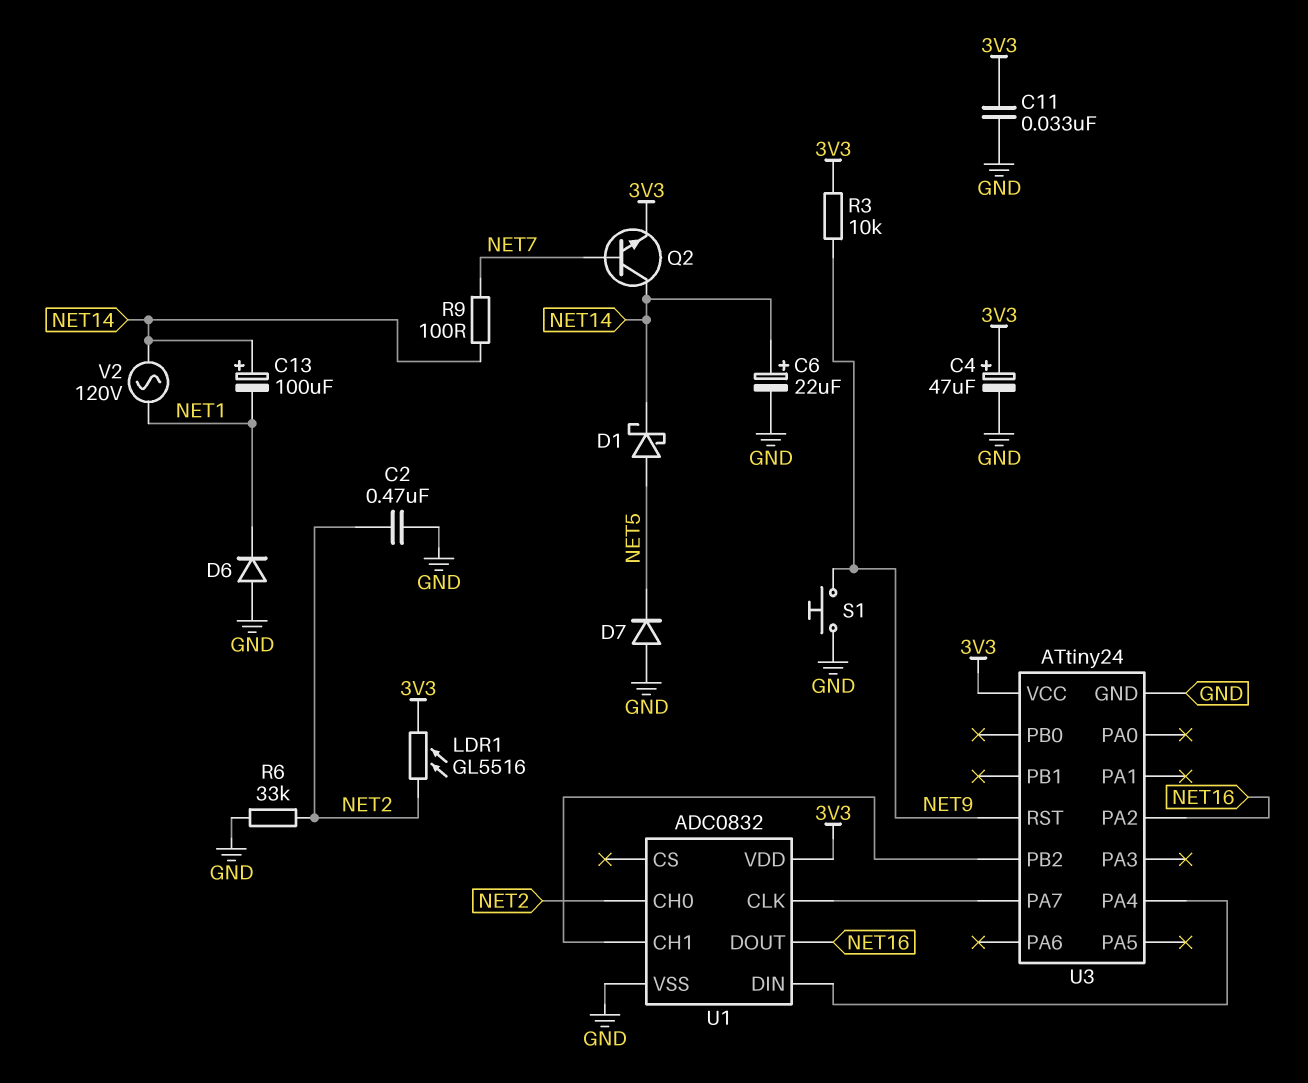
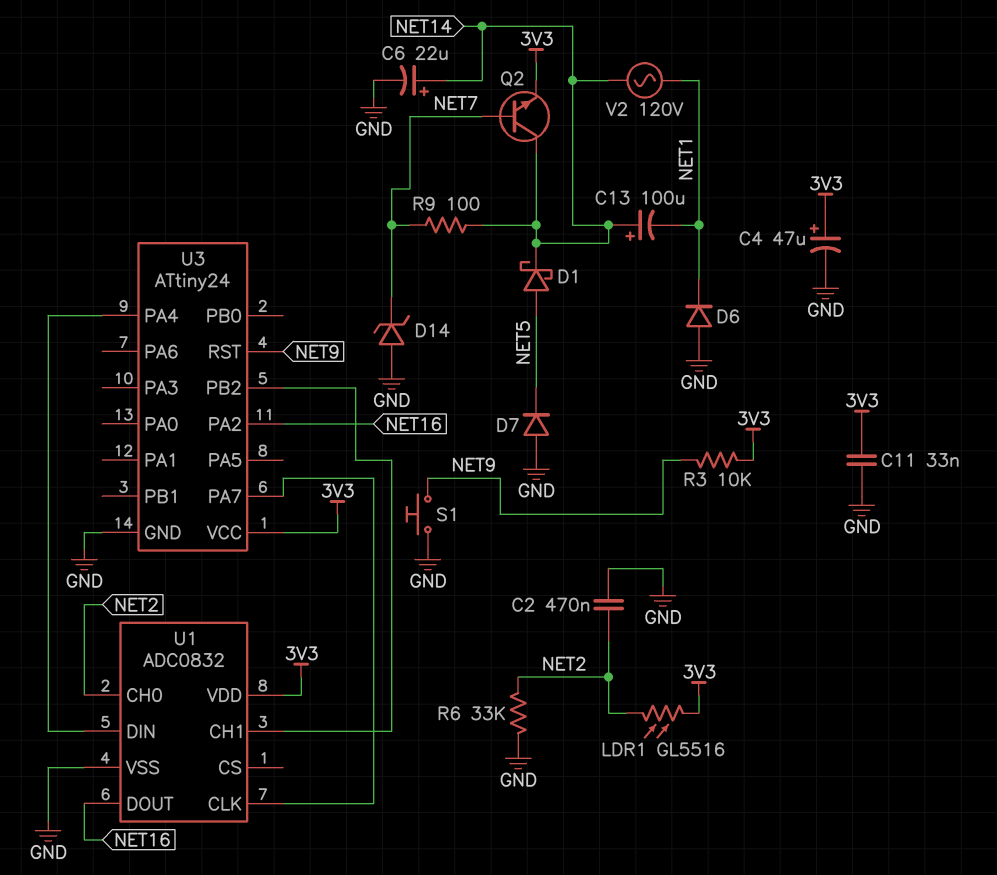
D14: none -> zener (A GND, K NET7)

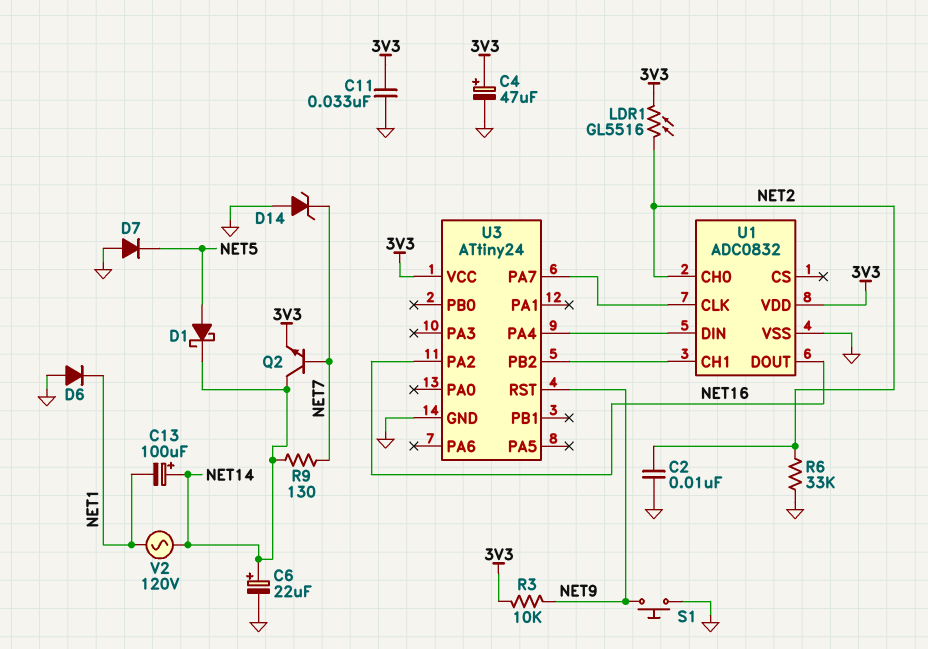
C2: 470nF (GND, NET2) -> 10nF (GND, NET2)
R9: 100 (NET7, NET14) -> 130 (NET7, NET14)

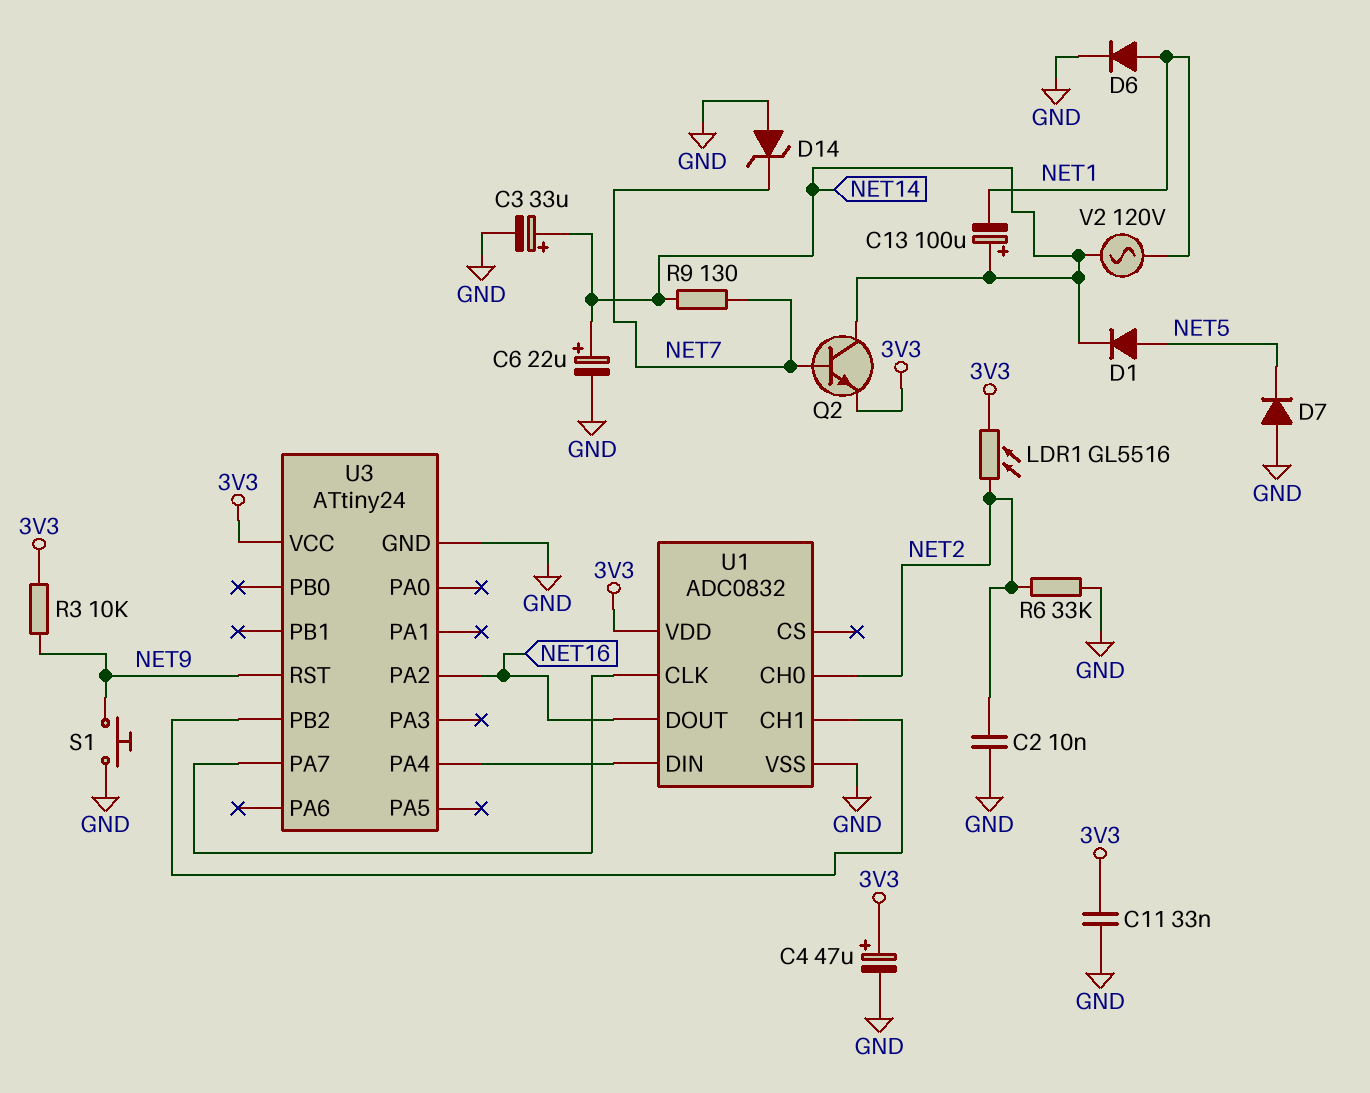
C3: none -> 33uF (plus NET14, minus GND)
D1: schottky (A NET5, K NET14) -> diode (A NET5, K NET14)
D6: diode (A GND, K NET1) -> diode (A NET1, K GND)

